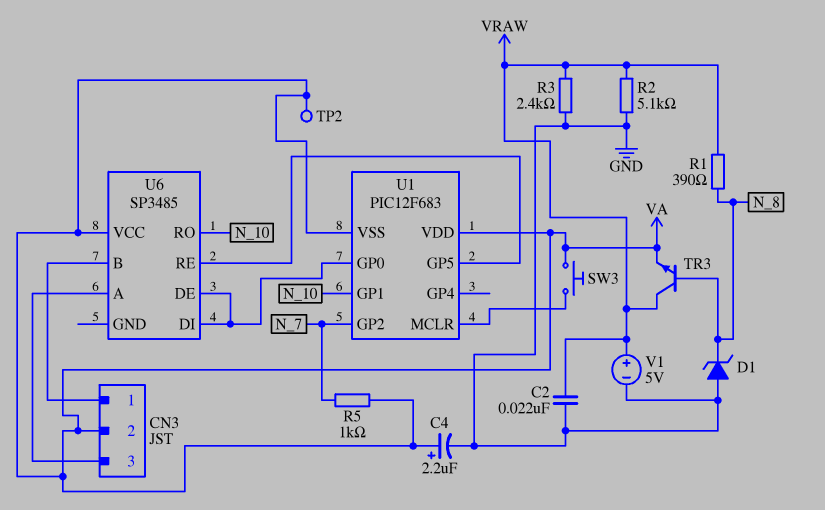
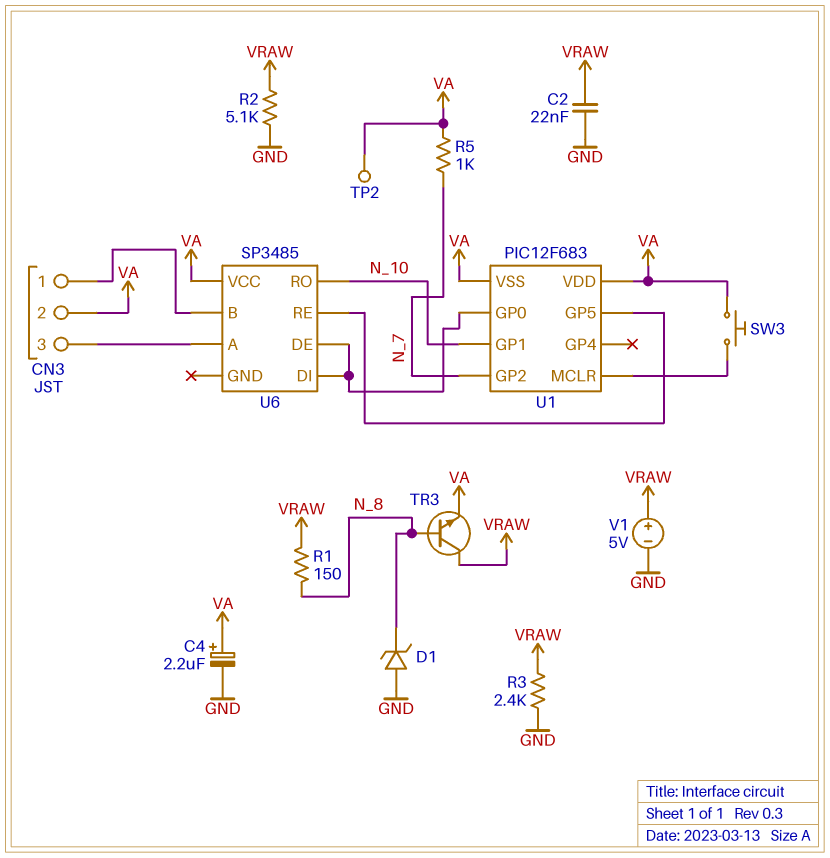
R1: 390 (N_8, VRAW) -> 150 (N_8, VRAW)

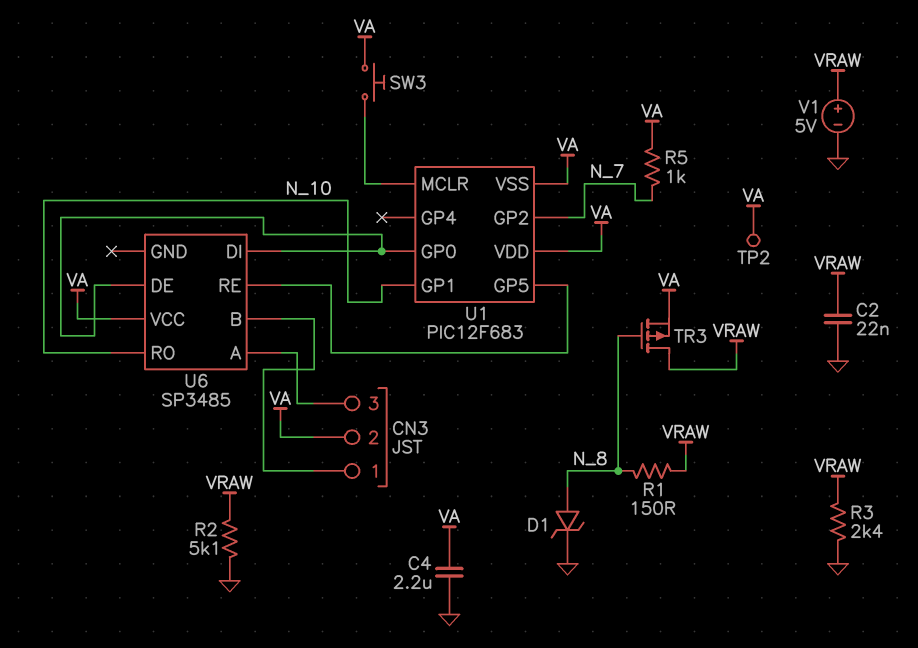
C4: 2.2uF (plus VA, minus GND) -> 2.2uF (GND, VA)
D1: zener (A GND, K N_8) -> zener (A N_8, K GND)
TR3: NPN (B N_8, C VRAW, E VA) -> PMOS (G N_8, D VRAW, S VA)

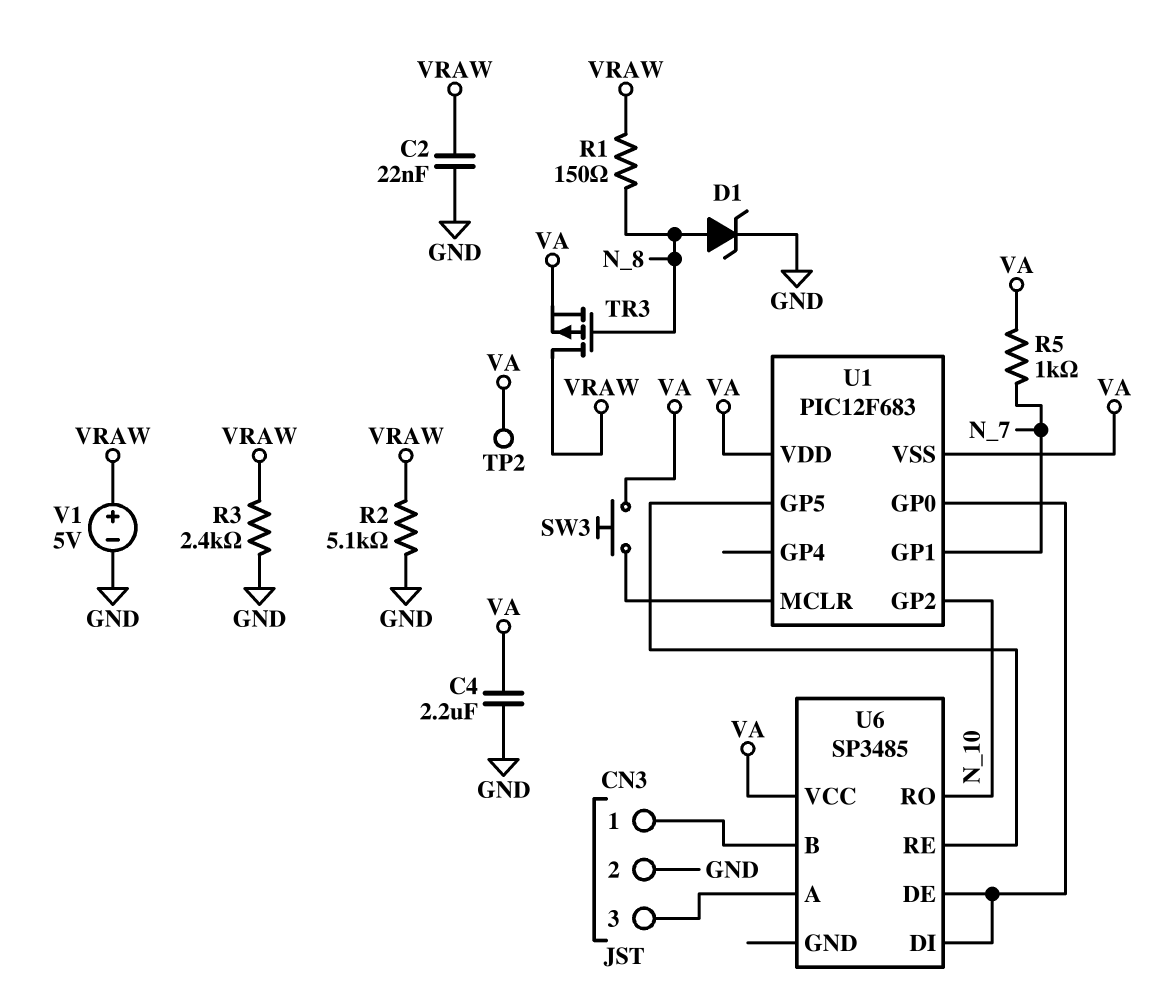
CN3 pin 2: VA -> GND
U1 pin GP1: N_10 -> N_7
U1 pin GP2: N_7 -> N_10

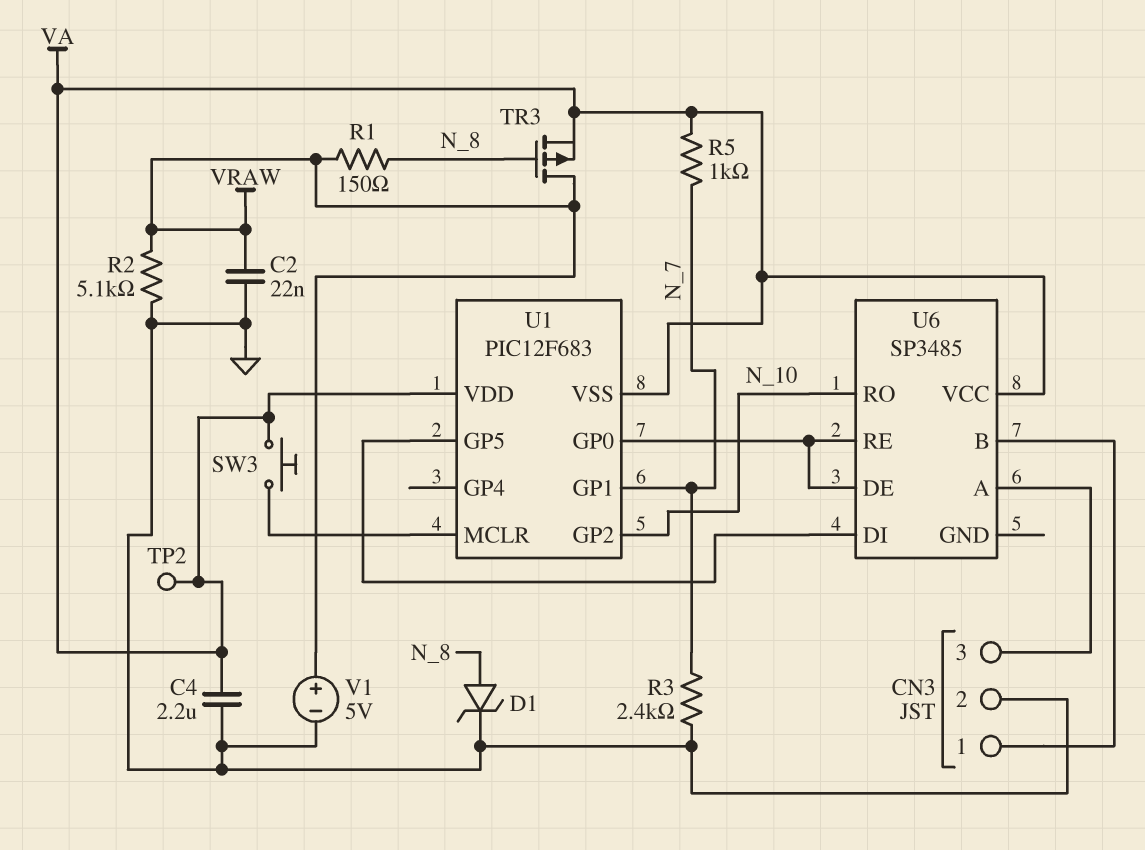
R3: 2.4k (GND, VRAW) -> 2.4k (GND, N_7)
U6 pin DI: U1/GP0 -> U1/GP5
U6 pin RE: U1/GP5 -> U1/GP0

